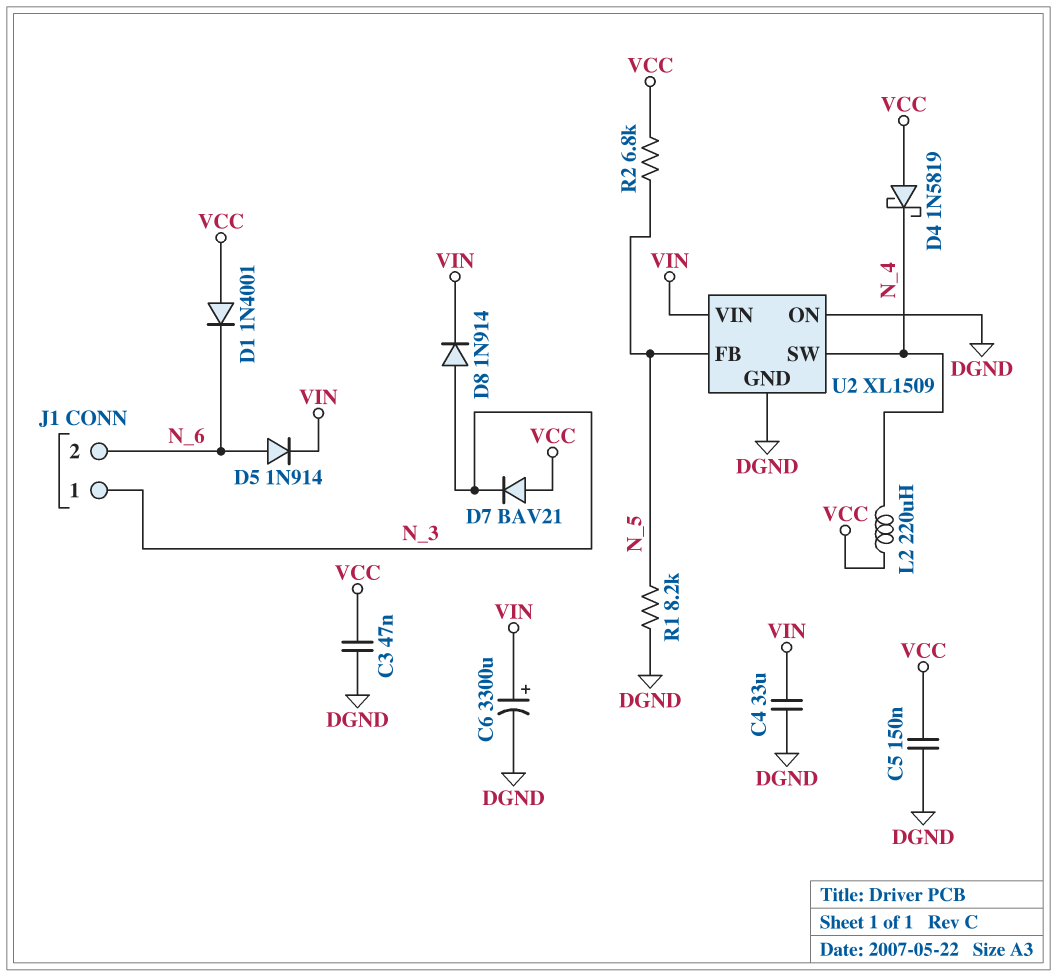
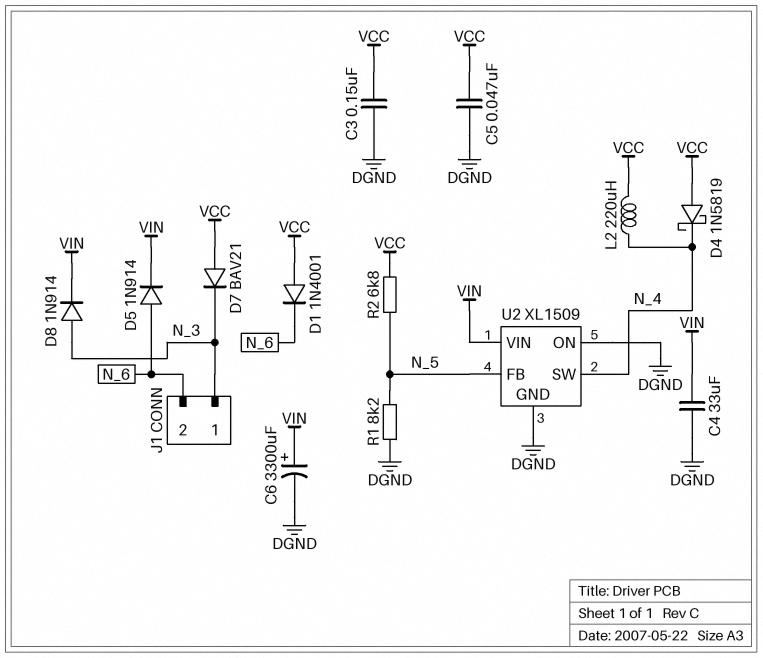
C3: 47nF (DGND, VCC) -> 150nF (DGND, VCC)
C5: 150nF (DGND, VCC) -> 47nF (DGND, VCC)

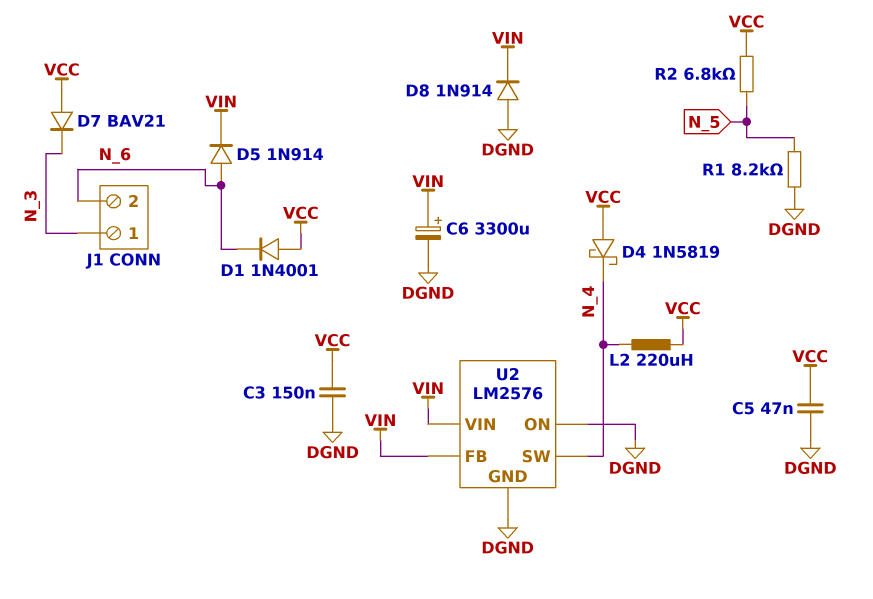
C4: 33uF (DGND, VIN) -> none
D8: diode 1N914 (A N_3, K VIN) -> diode 1N914 (A DGND, K VIN)
U2: XL1509 -> LM2576
U2 pin FB: N_5 -> VIN

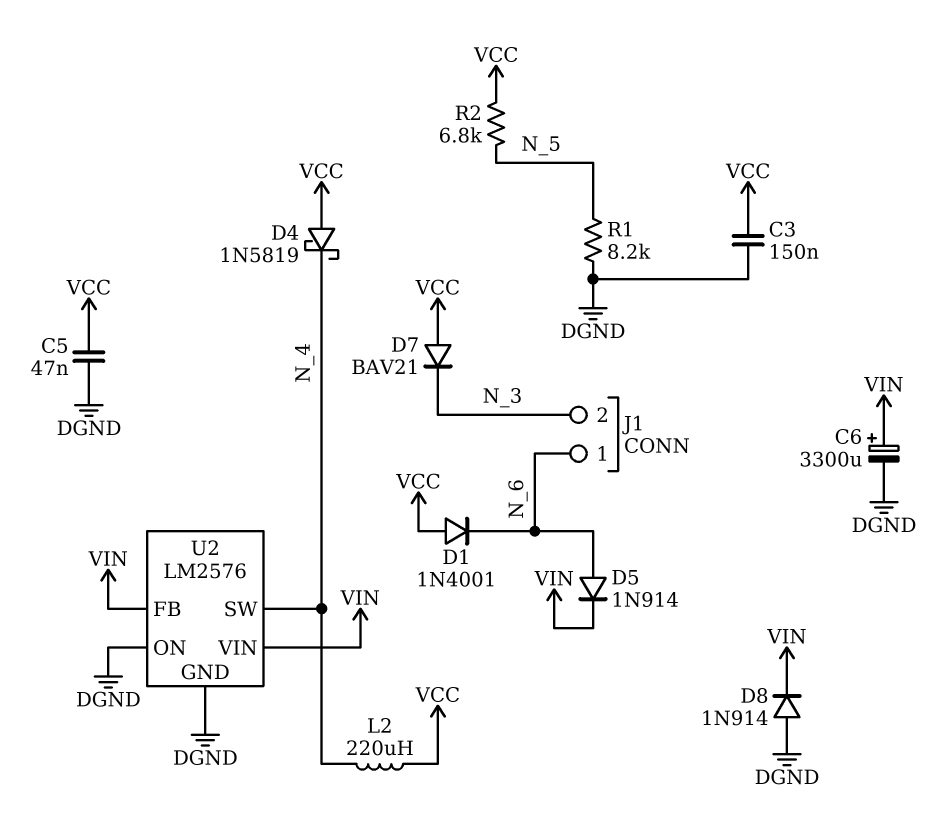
J1 pin 1: N_3 -> N_6
J1 pin 2: N_6 -> N_3

